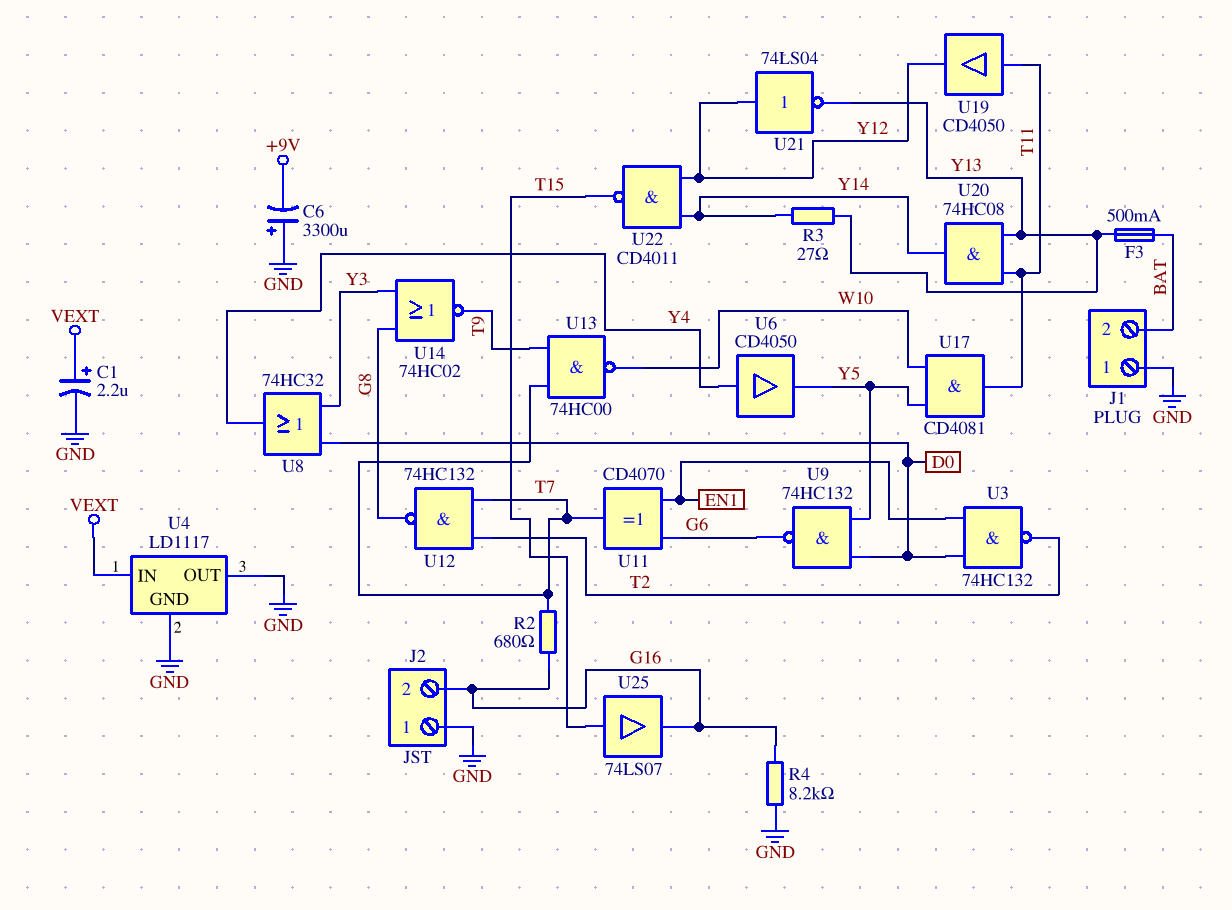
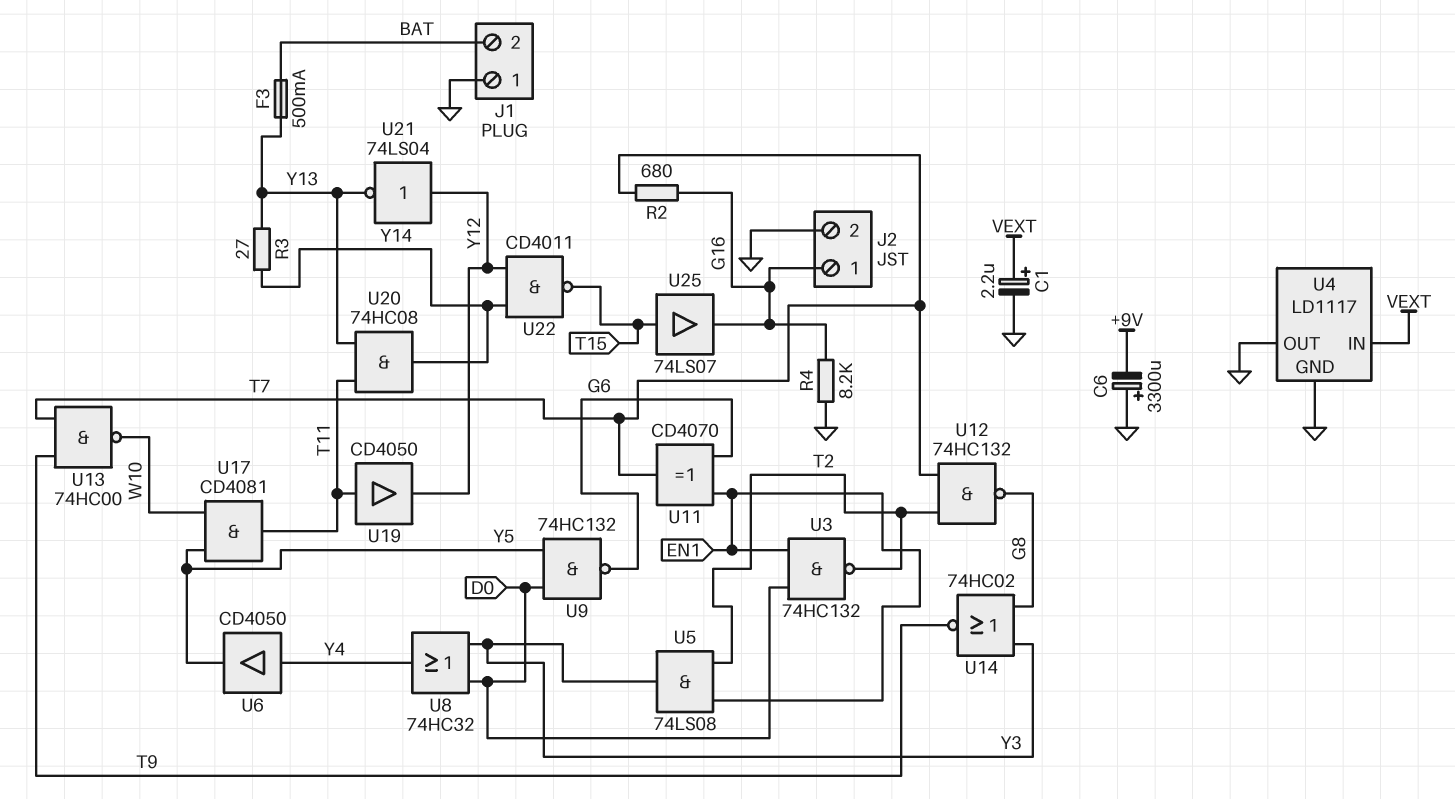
J2 pin 1: GND -> G16
J2 pin 2: G16 -> GND
U5: none -> AND 74LS08 (in EN1, in T2, out Y3)

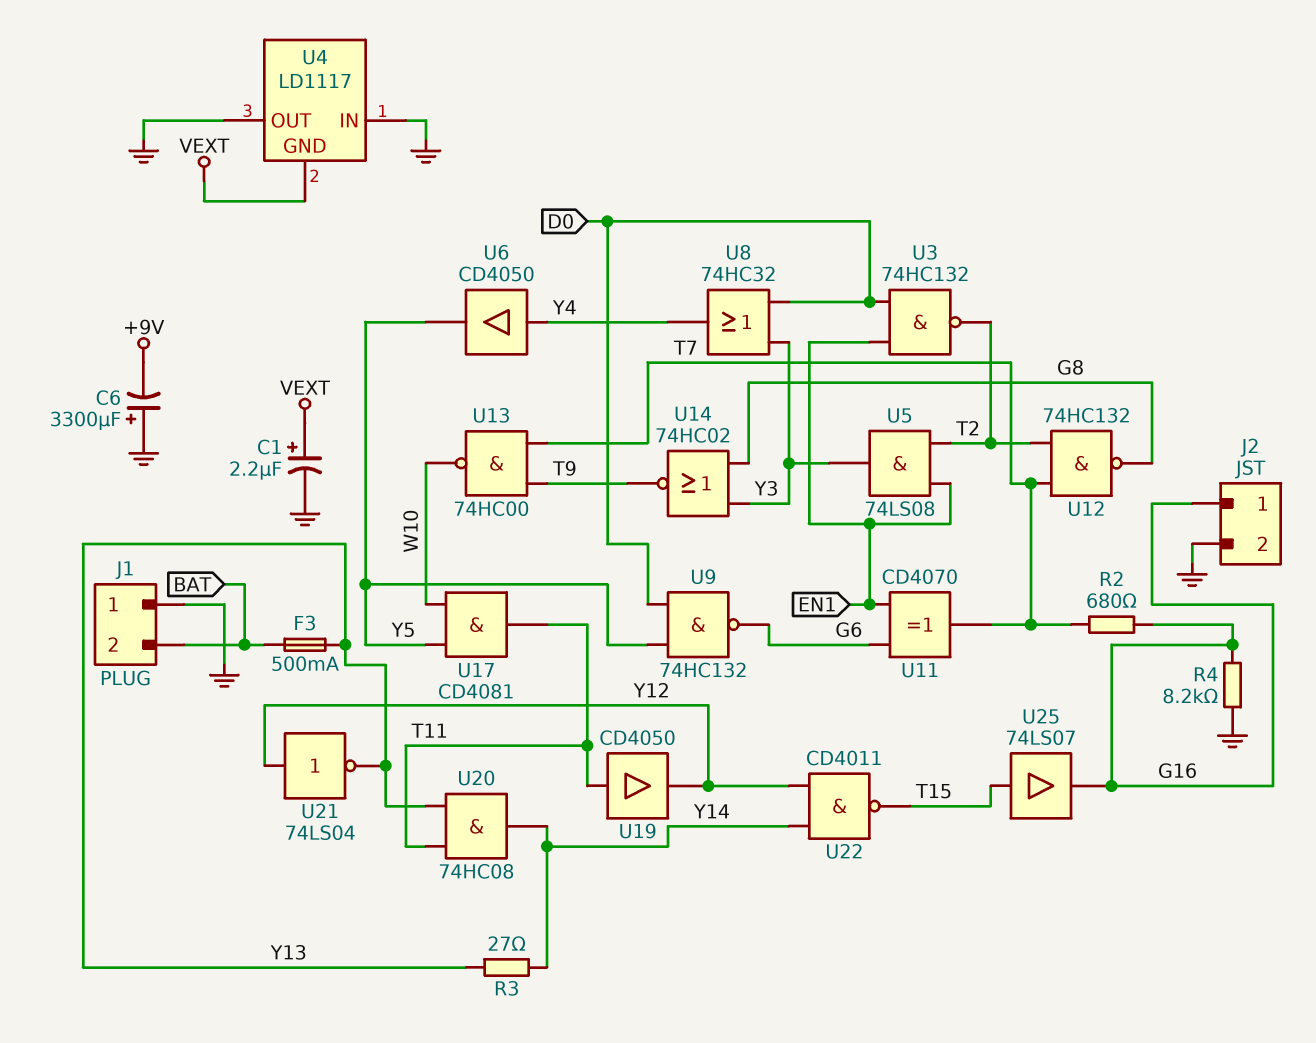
U4 pin GND: GND -> VEXT
U4 pin IN: VEXT -> GND

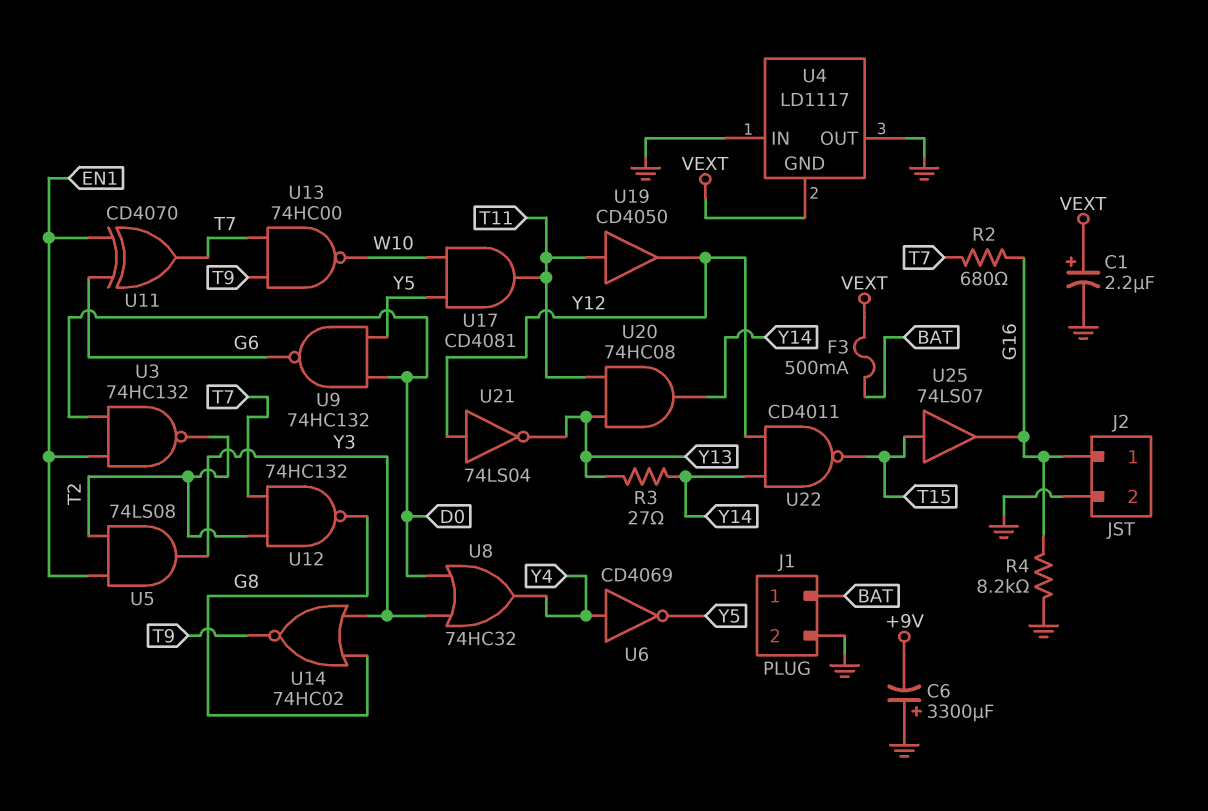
F3: 500mA (BAT, Y13) -> 500mA (BAT, VEXT)
J1 pin 1: GND -> BAT
J1 pin 2: BAT -> GND
U6: buffer CD4050 (in Y4, out Y5) -> NOT CD4069 (in Y4, out Y5)

